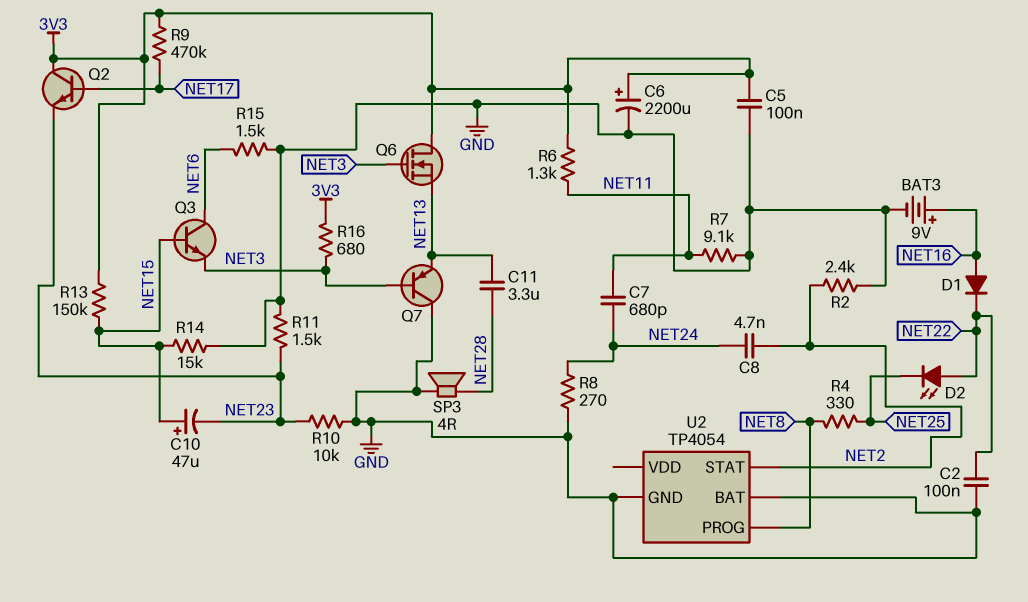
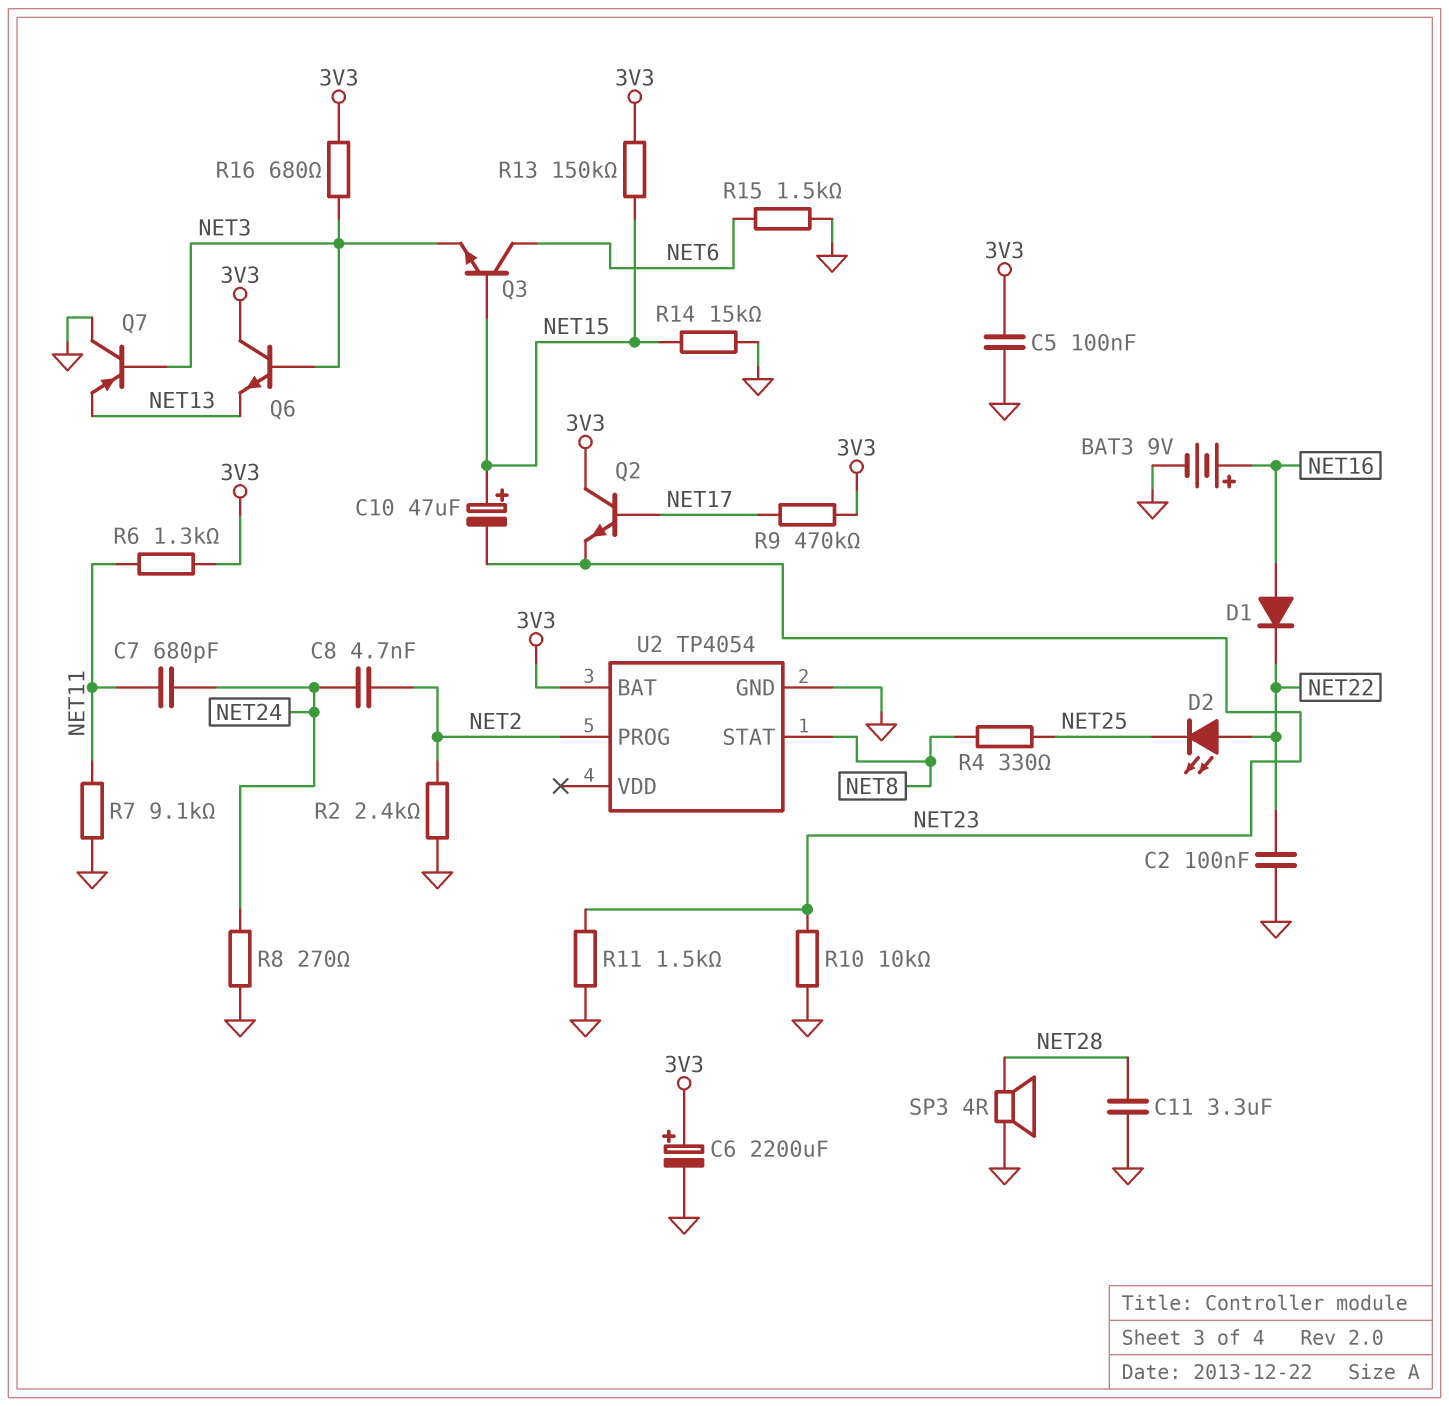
C11: 3.3uF (NET13, NET28) -> 3.3uF (GND, NET28)
Q6: NMOS (G NET3, D 3V3, S NET13) -> NPN (B NET3, C 3V3, E NET13)
U2 pin BAT: GND -> 3V3
U2 pin PROG: NET8 -> NET2
U2 pin STAT: NET2 -> NET8

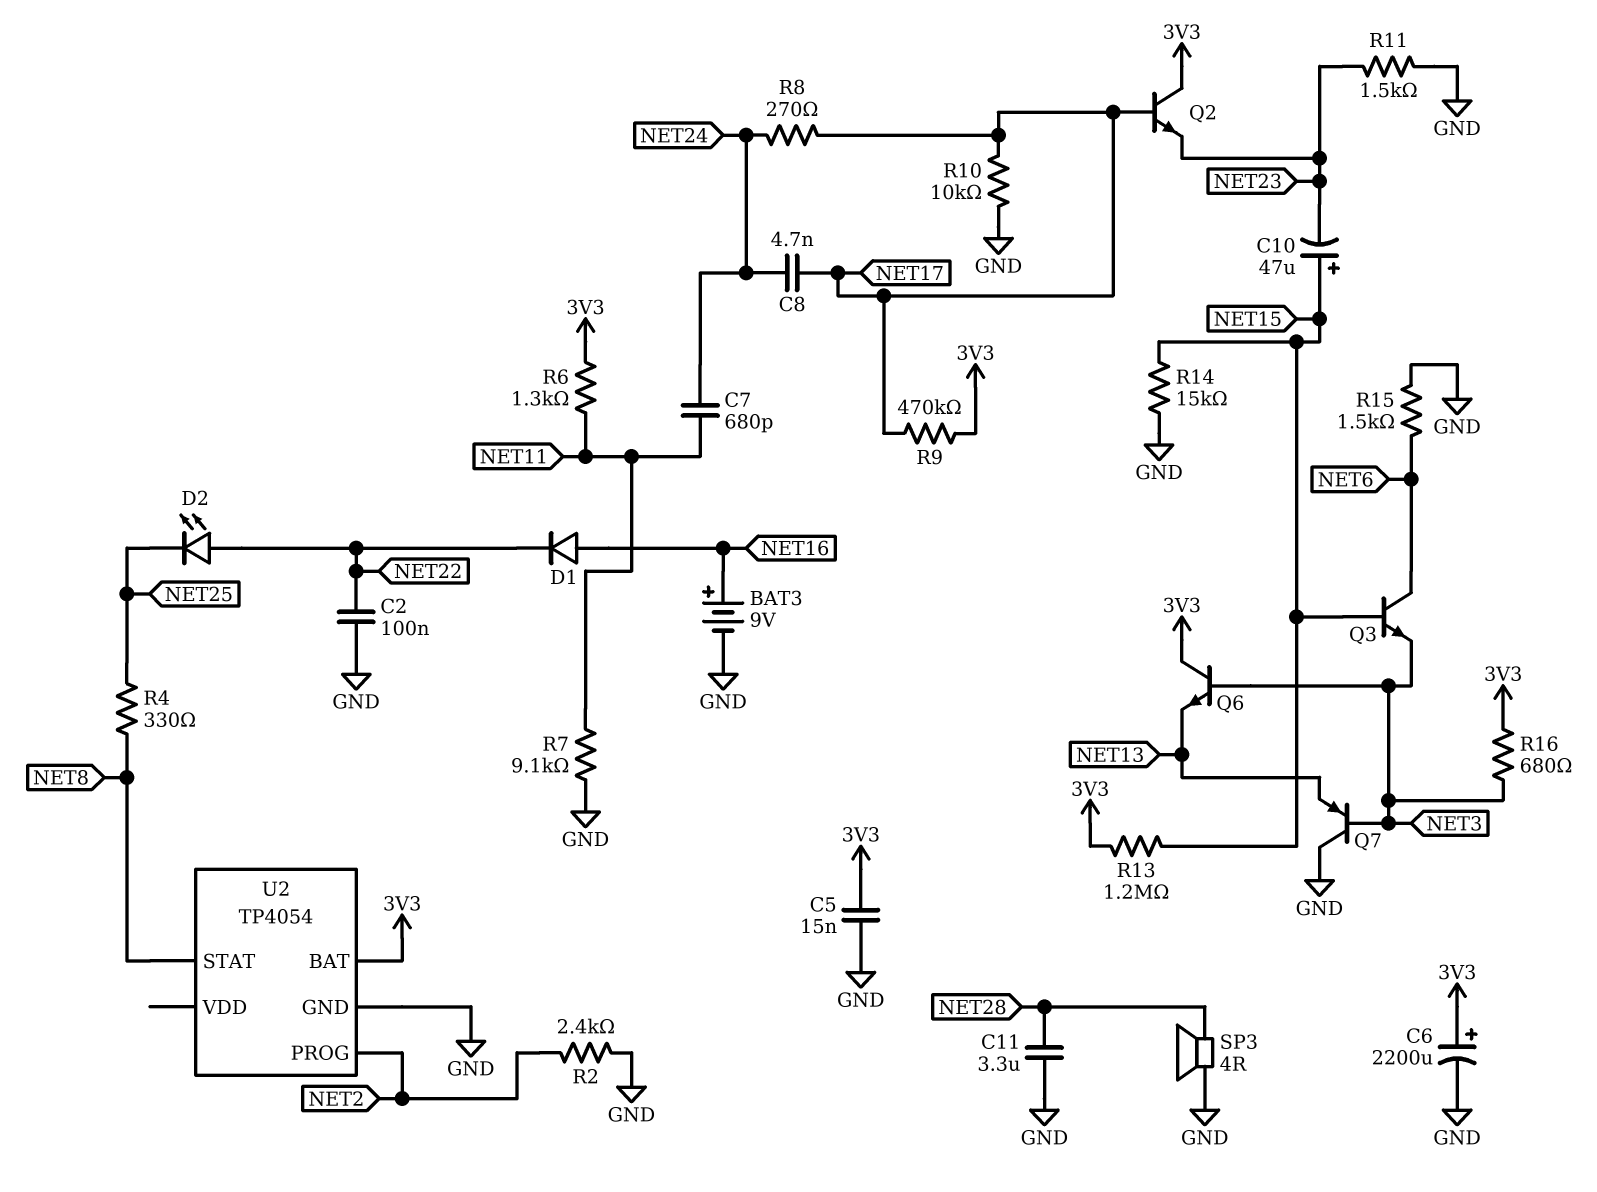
C5: 100nF (3V3, GND) -> 15nF (3V3, GND)
C8: 4.7nF (NET2, NET24) -> 4.7nF (NET17, NET24)
R8: 270 (GND, NET24) -> 270 (NET17, NET24)
R10: 10k (GND, NET23) -> 10k (GND, NET17)
R13: 150k (3V3, NET15) -> 1.2M (3V3, NET15)

